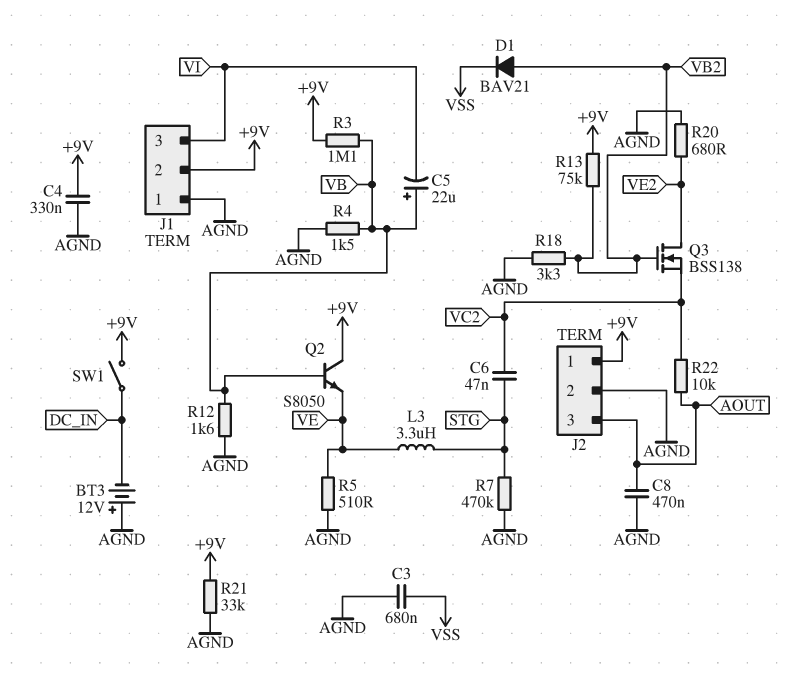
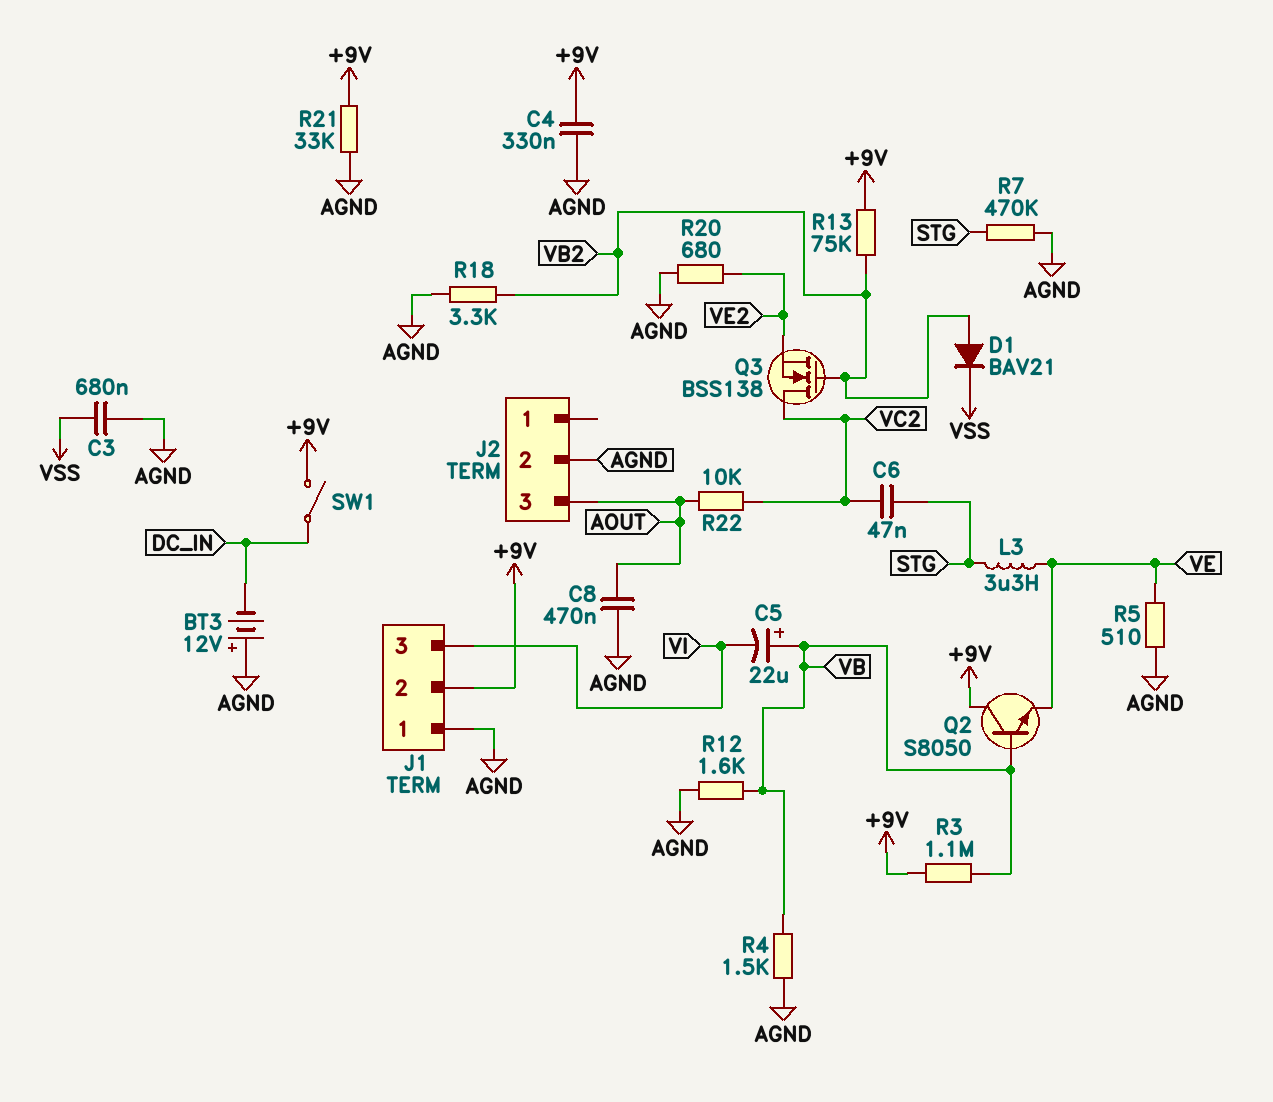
J2 pin 1: +9V -> none
Q3: NMOS BSS138 (G VB2, D VE2, S VC2) -> NMOS BSS138 (G VB2, D VC2, S VE2)

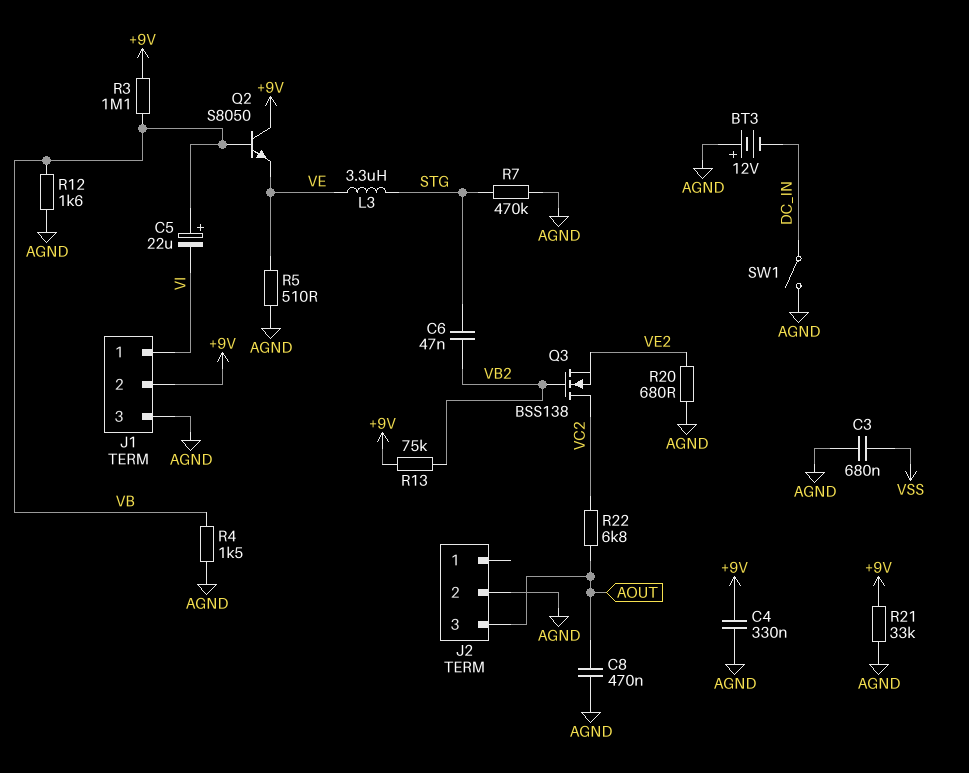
C6: 47nF (STG, VC2) -> 47nF (STG, VB2)
D1: diode BAV21 (A VB2, K VSS) -> none
J1 pin 1: AGND -> VI
J1 pin 3: VI -> AGND
R18: 3.3k (AGND, VB2) -> none
R22: 10k (AOUT, VC2) -> 6.8k (AOUT, VC2)
SW1: switch (+9V, DC_IN) -> switch (AGND, DC_IN)

